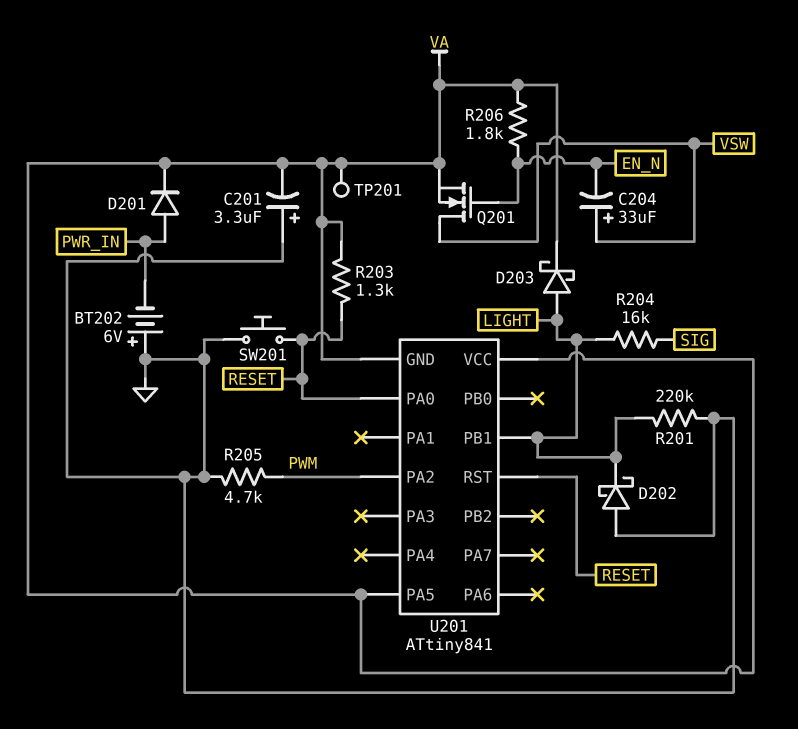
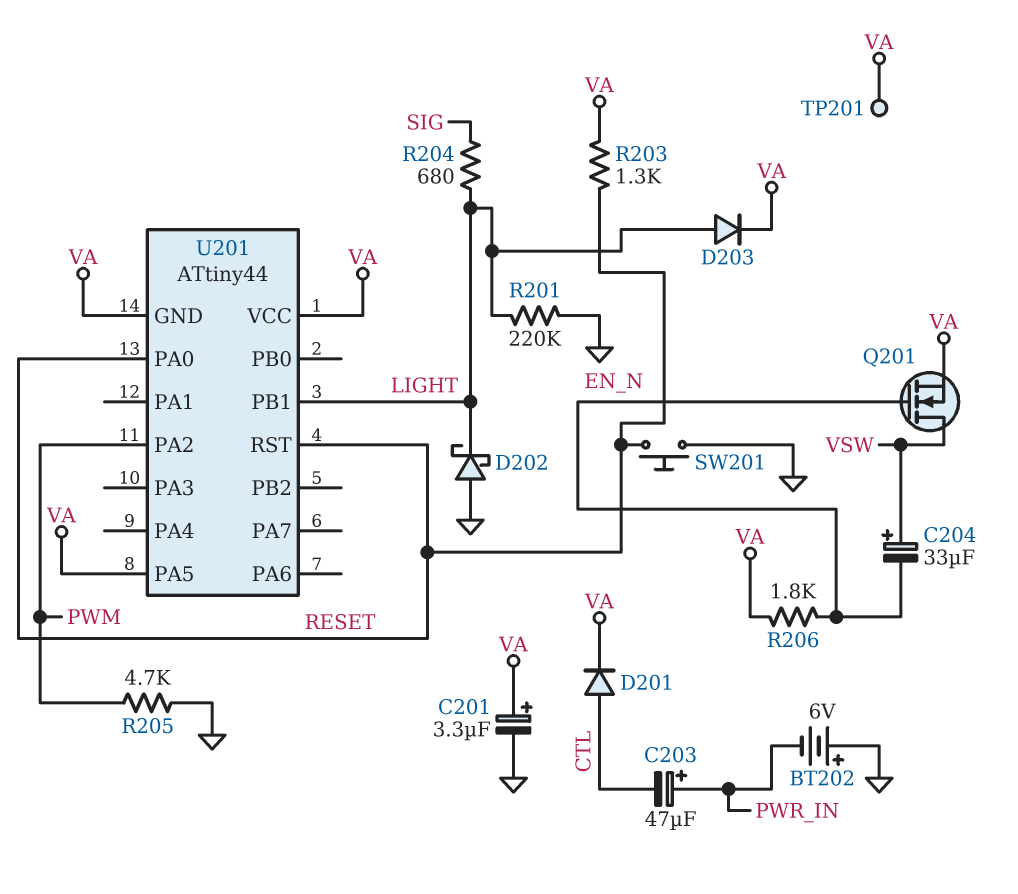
C201: 3.3uF (plus GND, minus VA) -> 3.3uF (plus VA, minus GND)
C203: none -> 47uF (plus PWR_IN, minus CTL)
D201: diode (A PWR_IN, K VA) -> diode (A CTL, K VA)
D203: schottky (A LIGHT, K VA) -> diode (A LIGHT, K VA)
R204: 16k (LIGHT, SIG) -> 680 (LIGHT, SIG)
U201: ATtiny841 -> ATtiny44

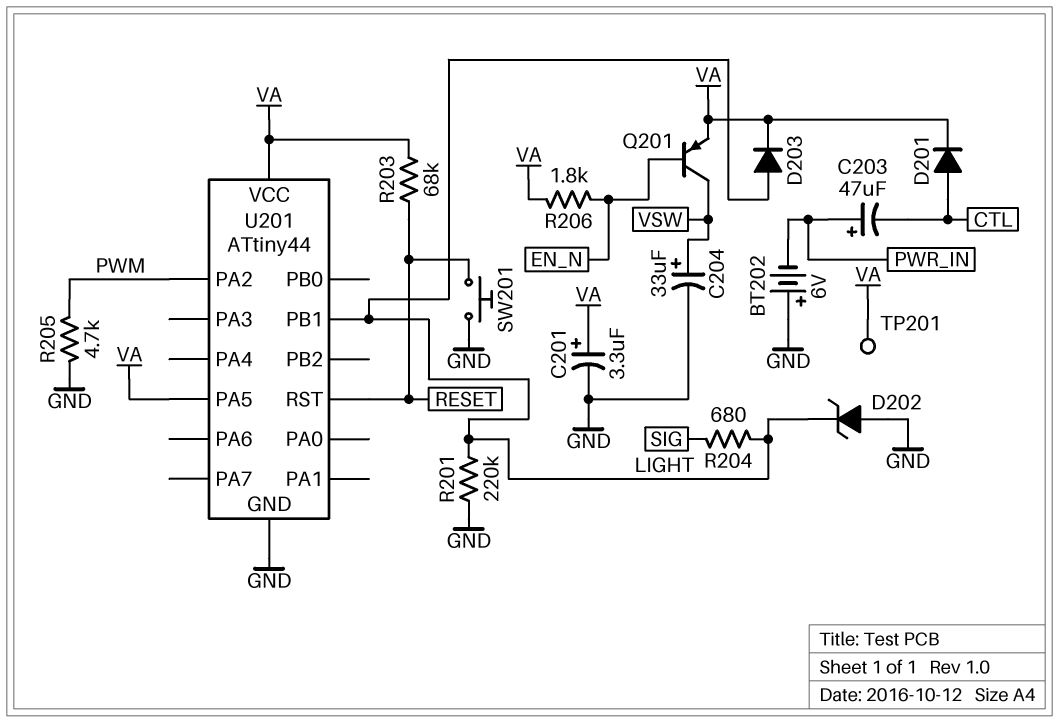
C204: 33uF (plus VSW, minus EN_N) -> 33uF (plus VSW, minus GND)
D202: schottky (A GND, K LIGHT) -> zener (A GND, K LIGHT)
Q201: NMOS (G EN_N, D VSW, S VA) -> PNP (B EN_N, C VSW, E VA)
R203: 1.3k (RESET, VA) -> 68k (RESET, VA)
U201 pin GND: VA -> GND
U201 pin PA0: RESET -> none

